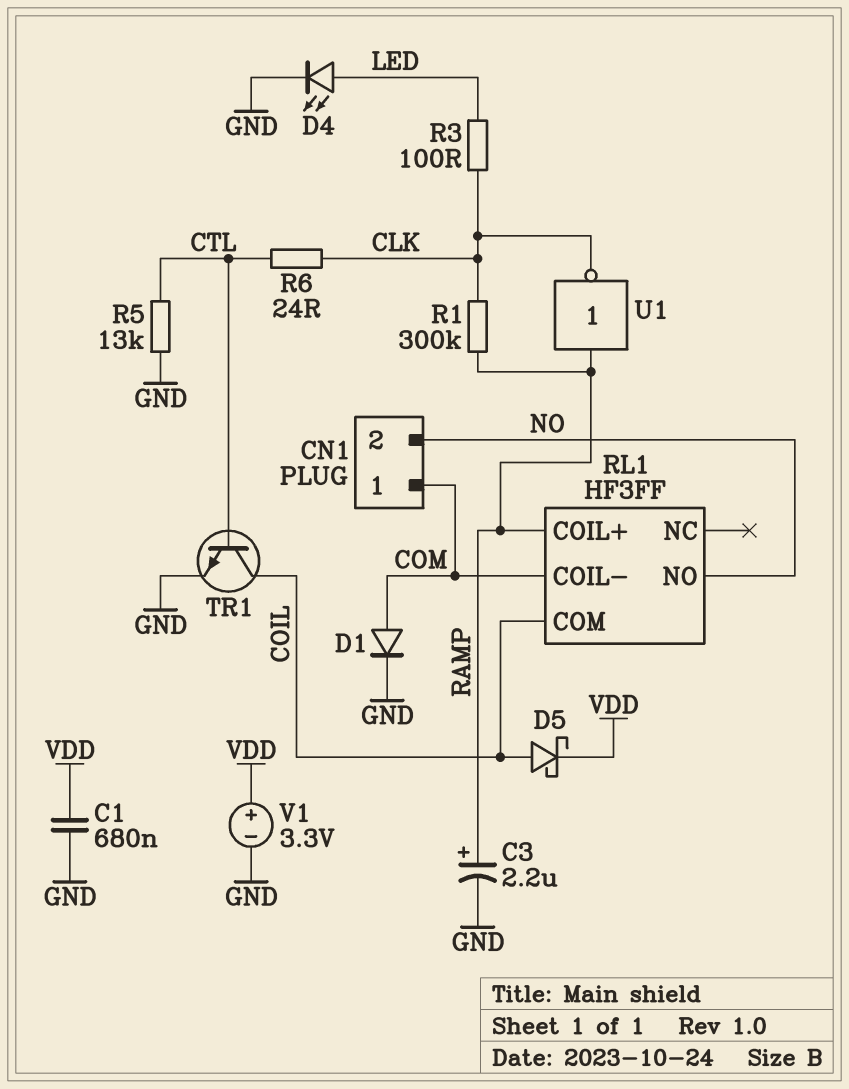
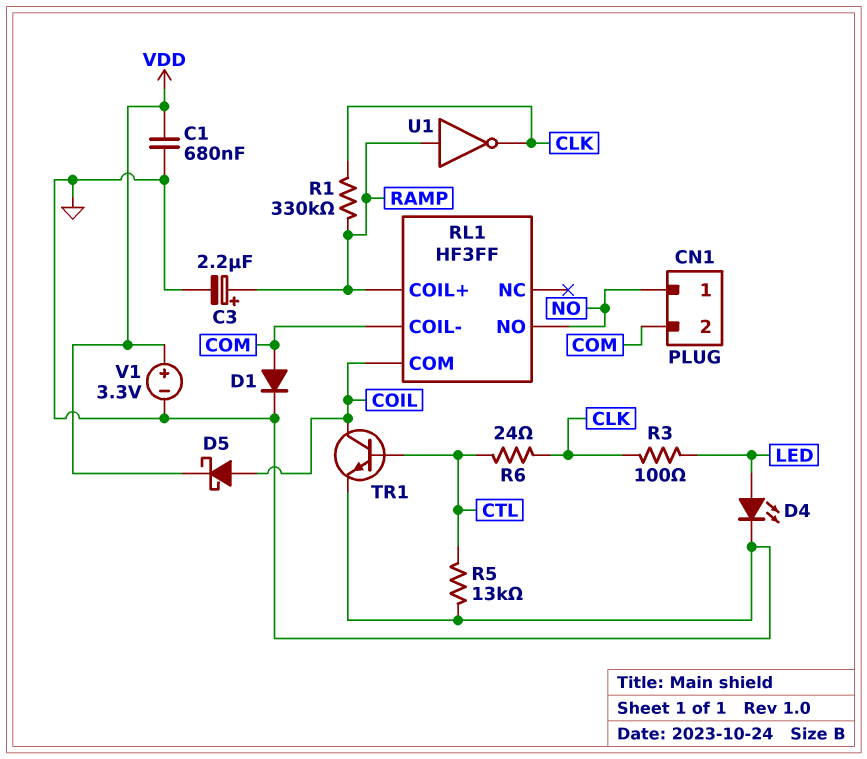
CN1 pin 1: COM -> NO
CN1 pin 2: NO -> COM
R1: 300k (CLK, RAMP) -> 330k (CLK, RAMP)

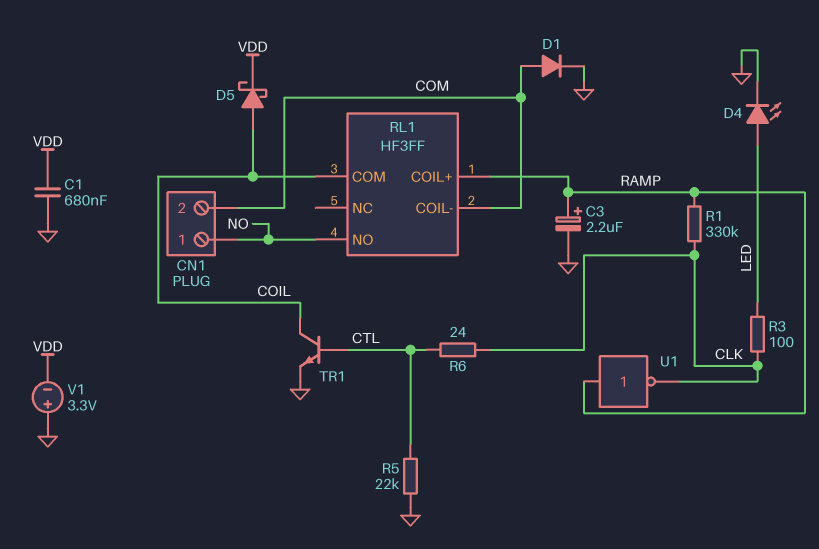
R5: 13k (CTL, GND) -> 22k (CTL, GND)
V1: 3.3V (plus VDD, minus GND) -> 3.3V (plus GND, minus VDD)

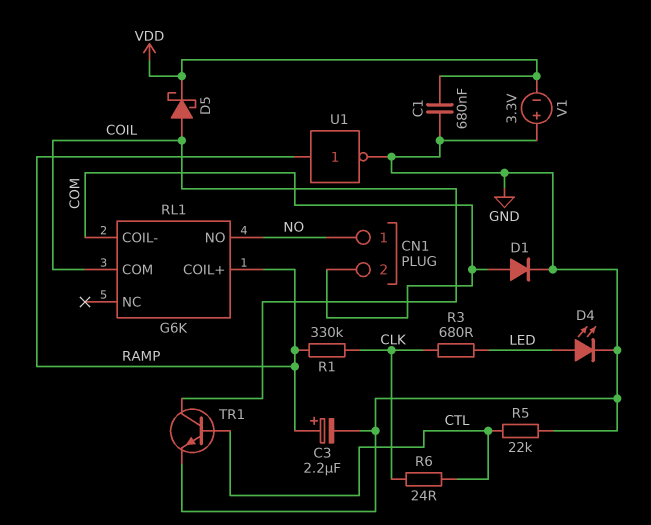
R3: 100 (CLK, LED) -> 680 (CLK, LED)
RL1: HF3FF -> G6K
U1: NOT (in RAMP, out CLK) -> NOT (in RAMP, out GND)

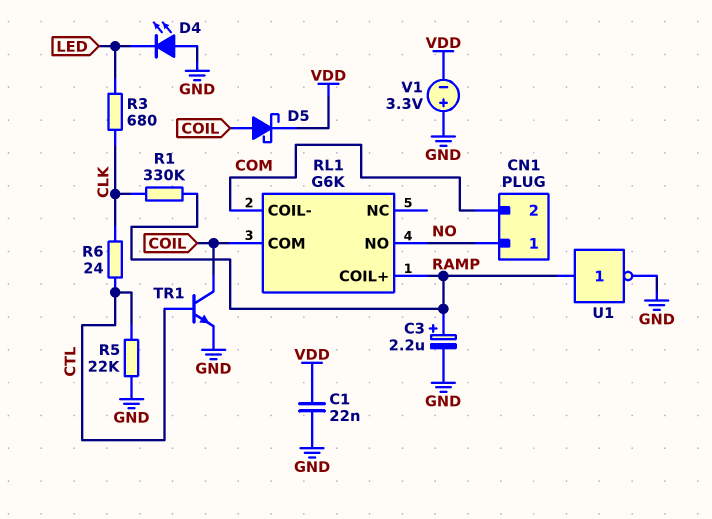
C1: 680nF (GND, VDD) -> 22nF (GND, VDD)
D1: diode (A COM, K GND) -> none
D4: LED (A LED, K GND) -> LED (A GND, K LED)

